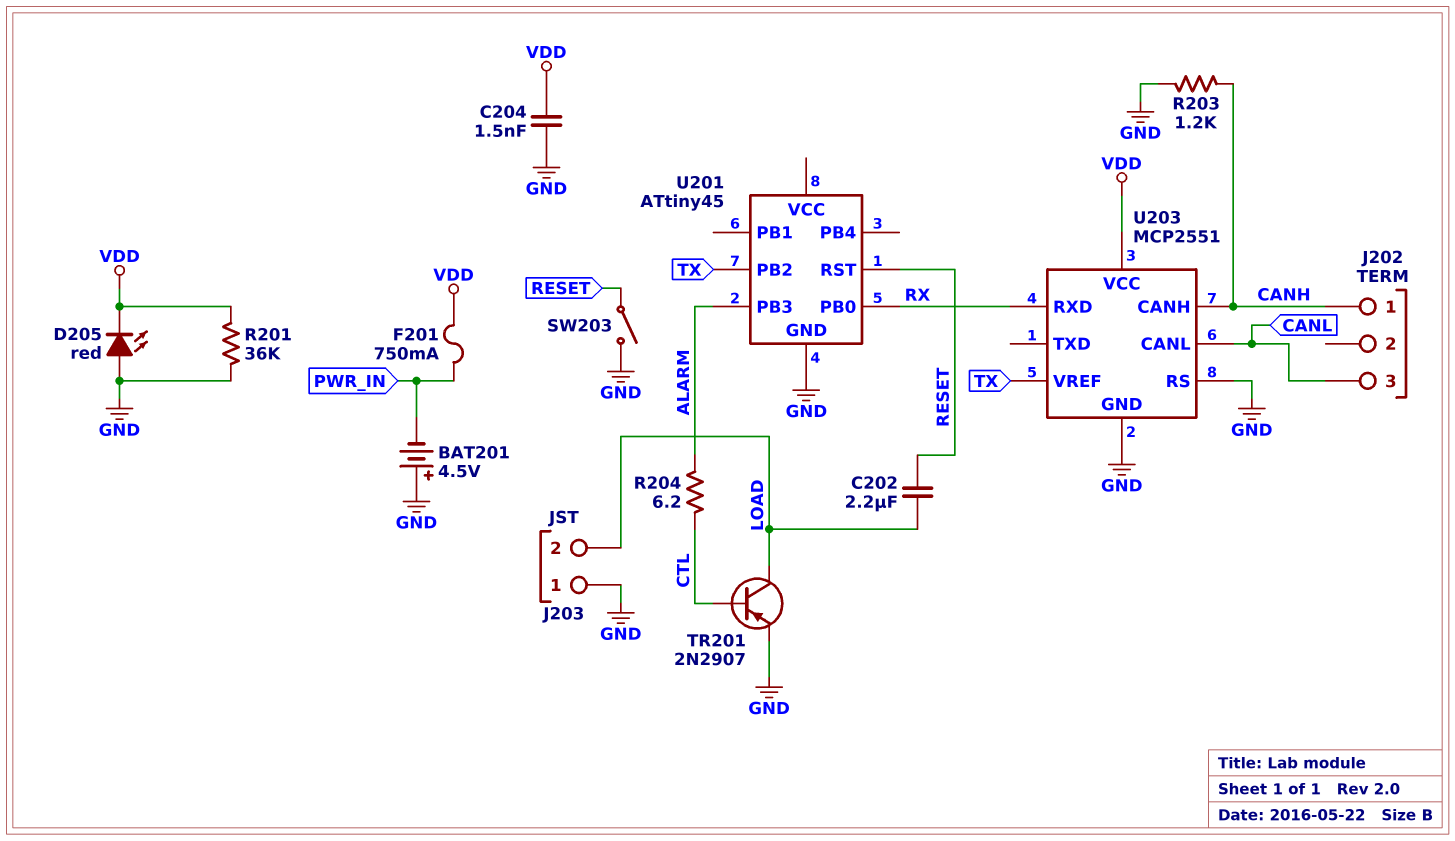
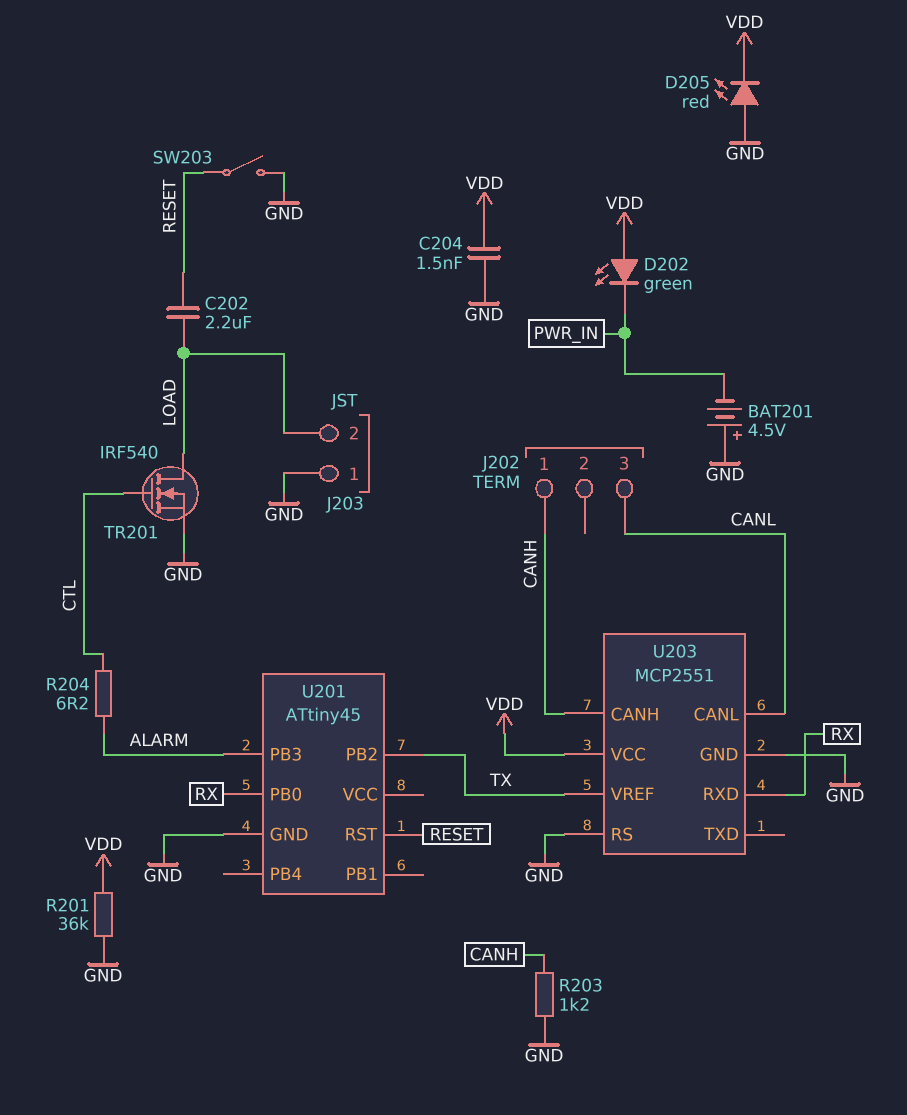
D202: none -> LED green (A VDD, K PWR_IN)
F201: 750mA (PWR_IN, VDD) -> none
TR201: PNP 2N2907 (B CTL, C LOAD, E GND) -> NMOS IRF540 (G CTL, D LOAD, S GND)

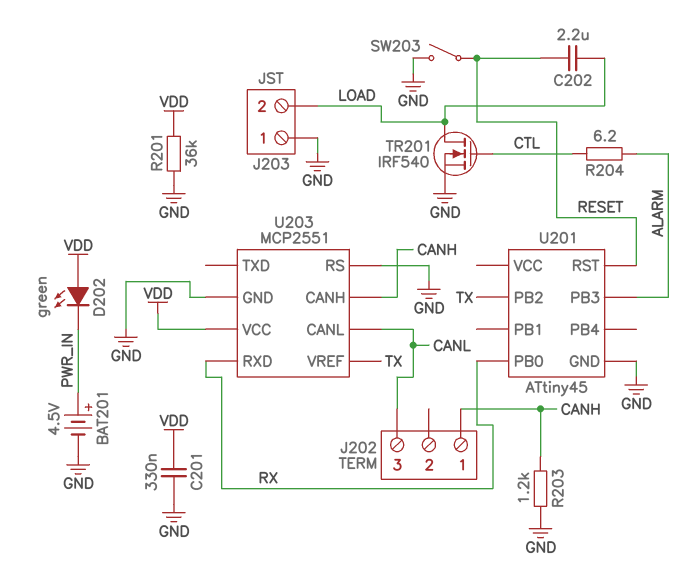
BAT201: 4.5V (plus GND, minus PWR_IN) -> 4.5V (plus PWR_IN, minus GND)
C201: none -> 330nF (GND, VDD)
C204: 1.5nF (GND, VDD) -> none
D205: LED red (A GND, K VDD) -> none

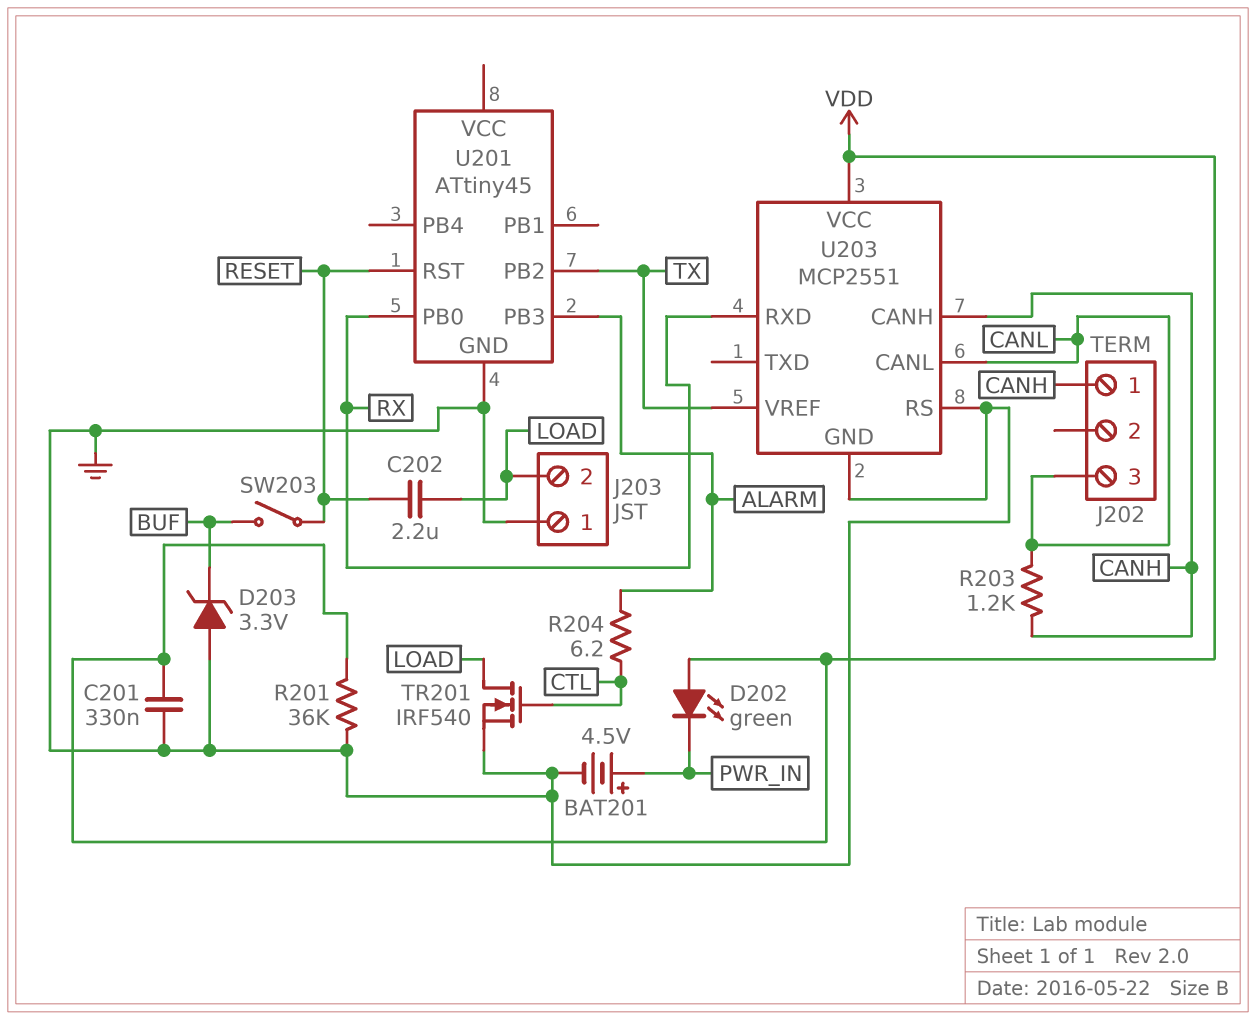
D203: none -> zener 3.3V (A GND, K BUF)
R203: 1.2k (CANH, GND) -> 1.2k (CANH, CANL)
SW203: switch (GND, RESET) -> switch (BUF, RESET)

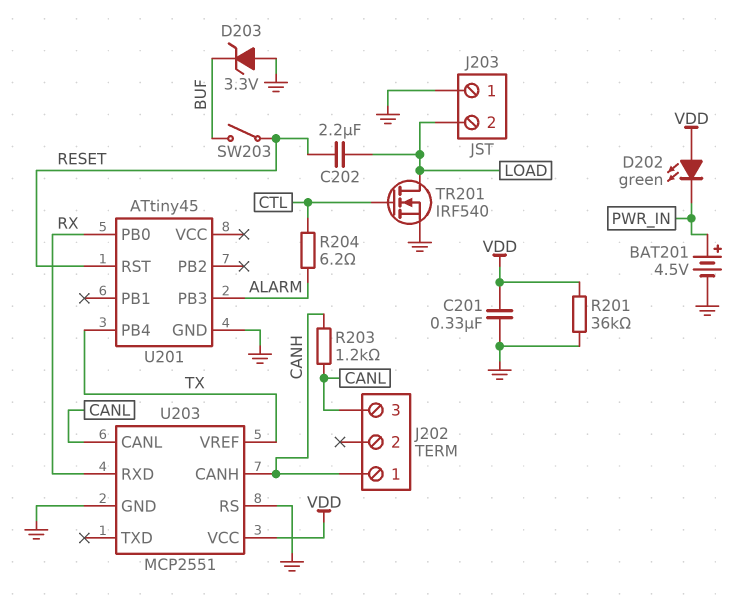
U201 pin PB2: TX -> none
U201 pin PB4: none -> TX

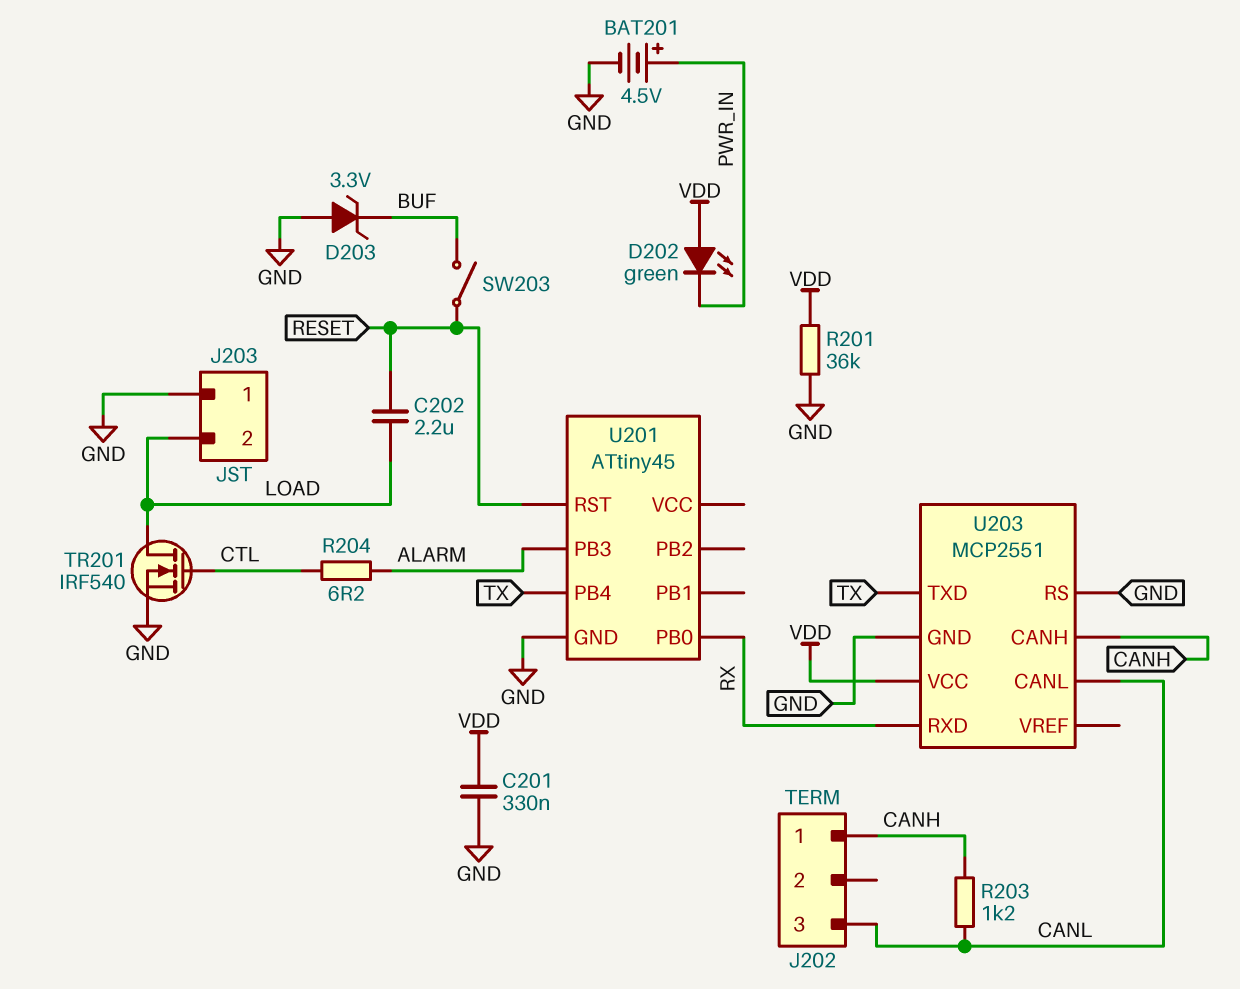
U203 pin TXD: none -> TX
U203 pin VREF: TX -> none

